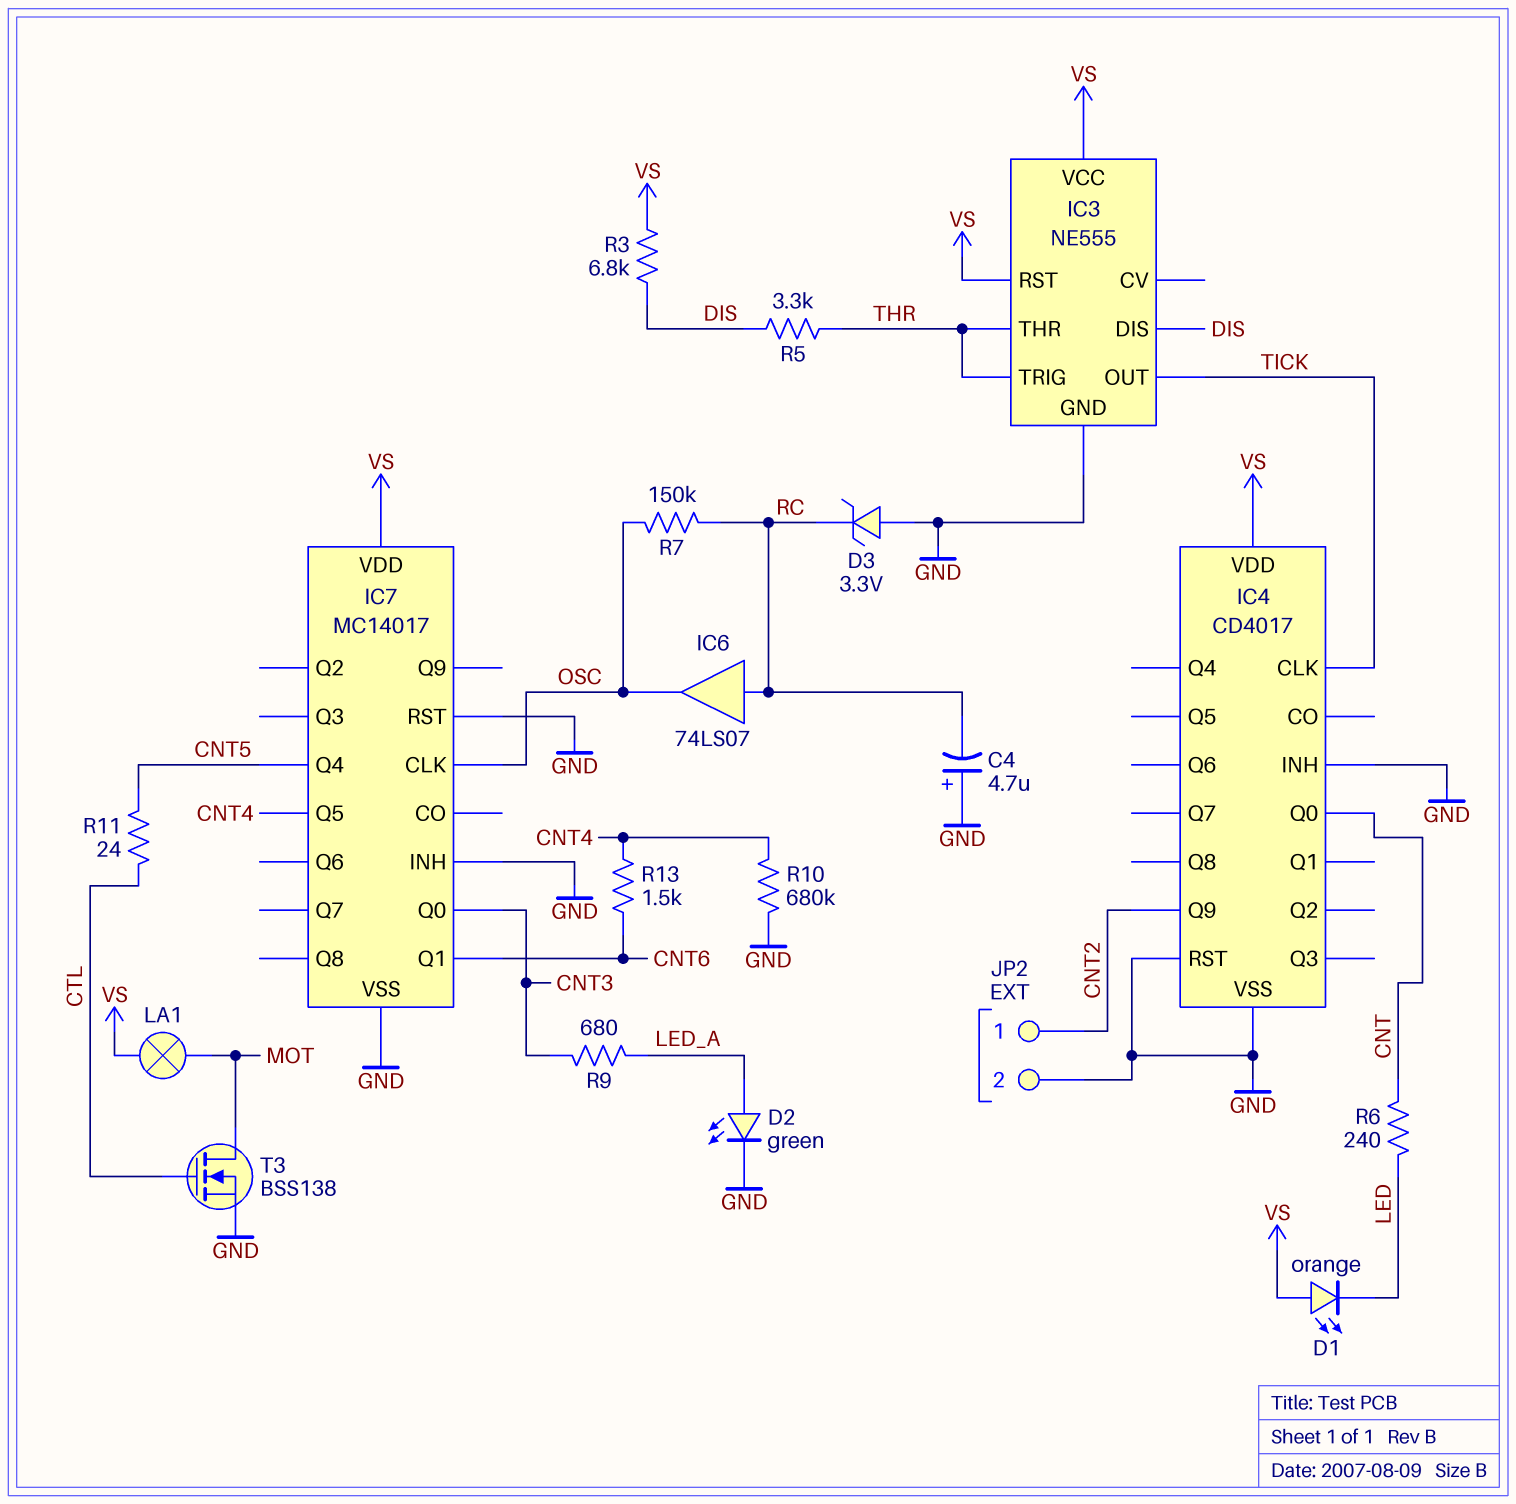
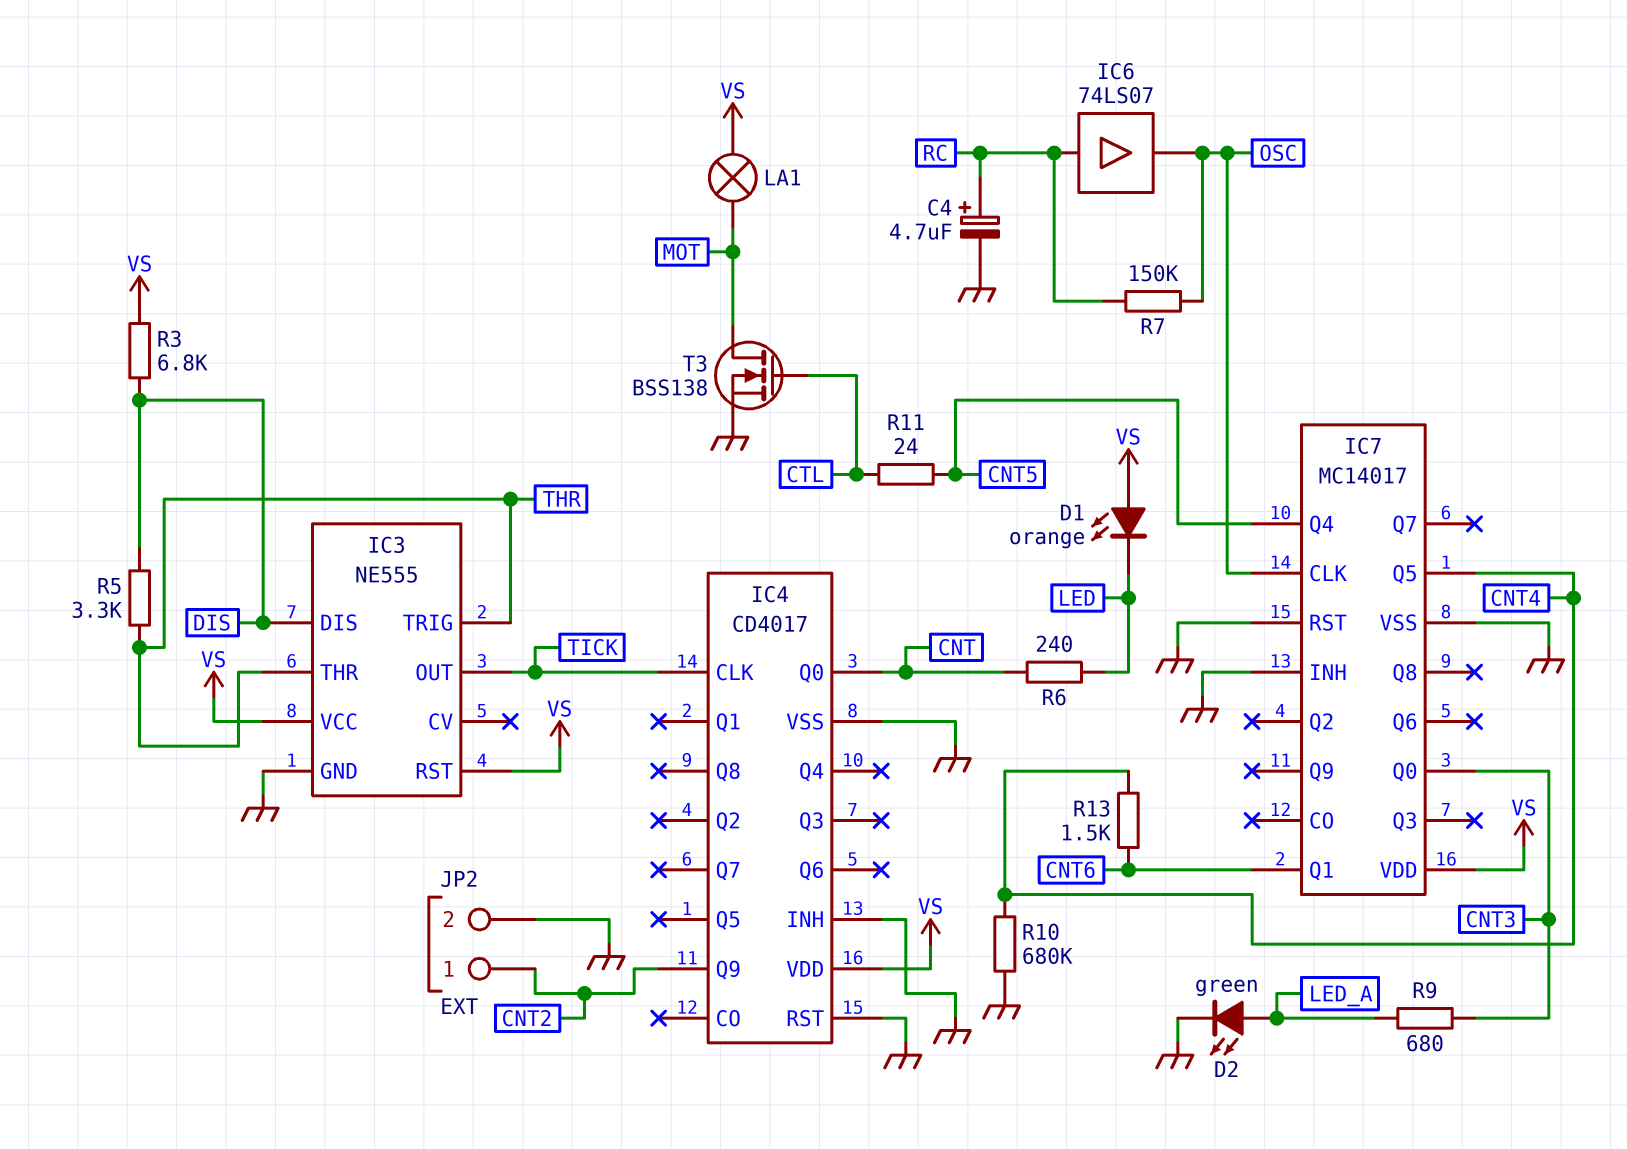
C4: 4.7uF (plus GND, minus RC) -> 4.7uF (plus RC, minus GND)
D3: zener 3.3V (A GND, K RC) -> none

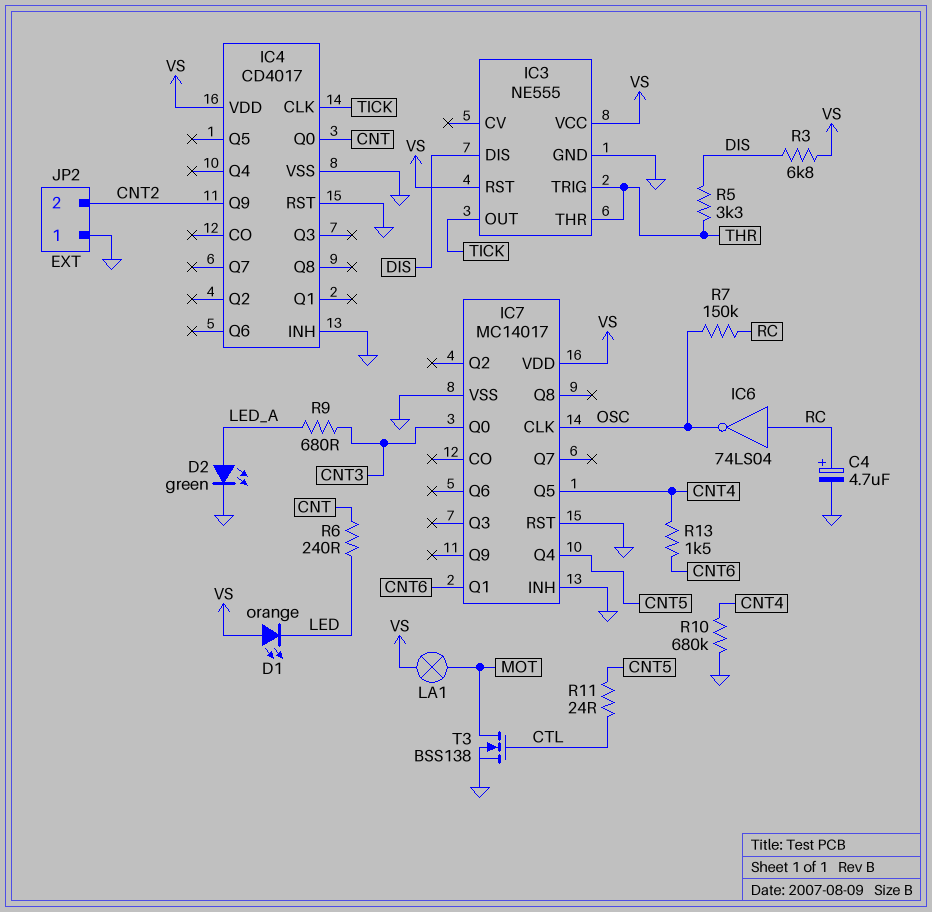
IC6: buffer 74LS07 (in RC, out OSC) -> NOT 74LS04 (in RC, out OSC)
JP2 pin 1: CNT2 -> GND
JP2 pin 2: GND -> CNT2

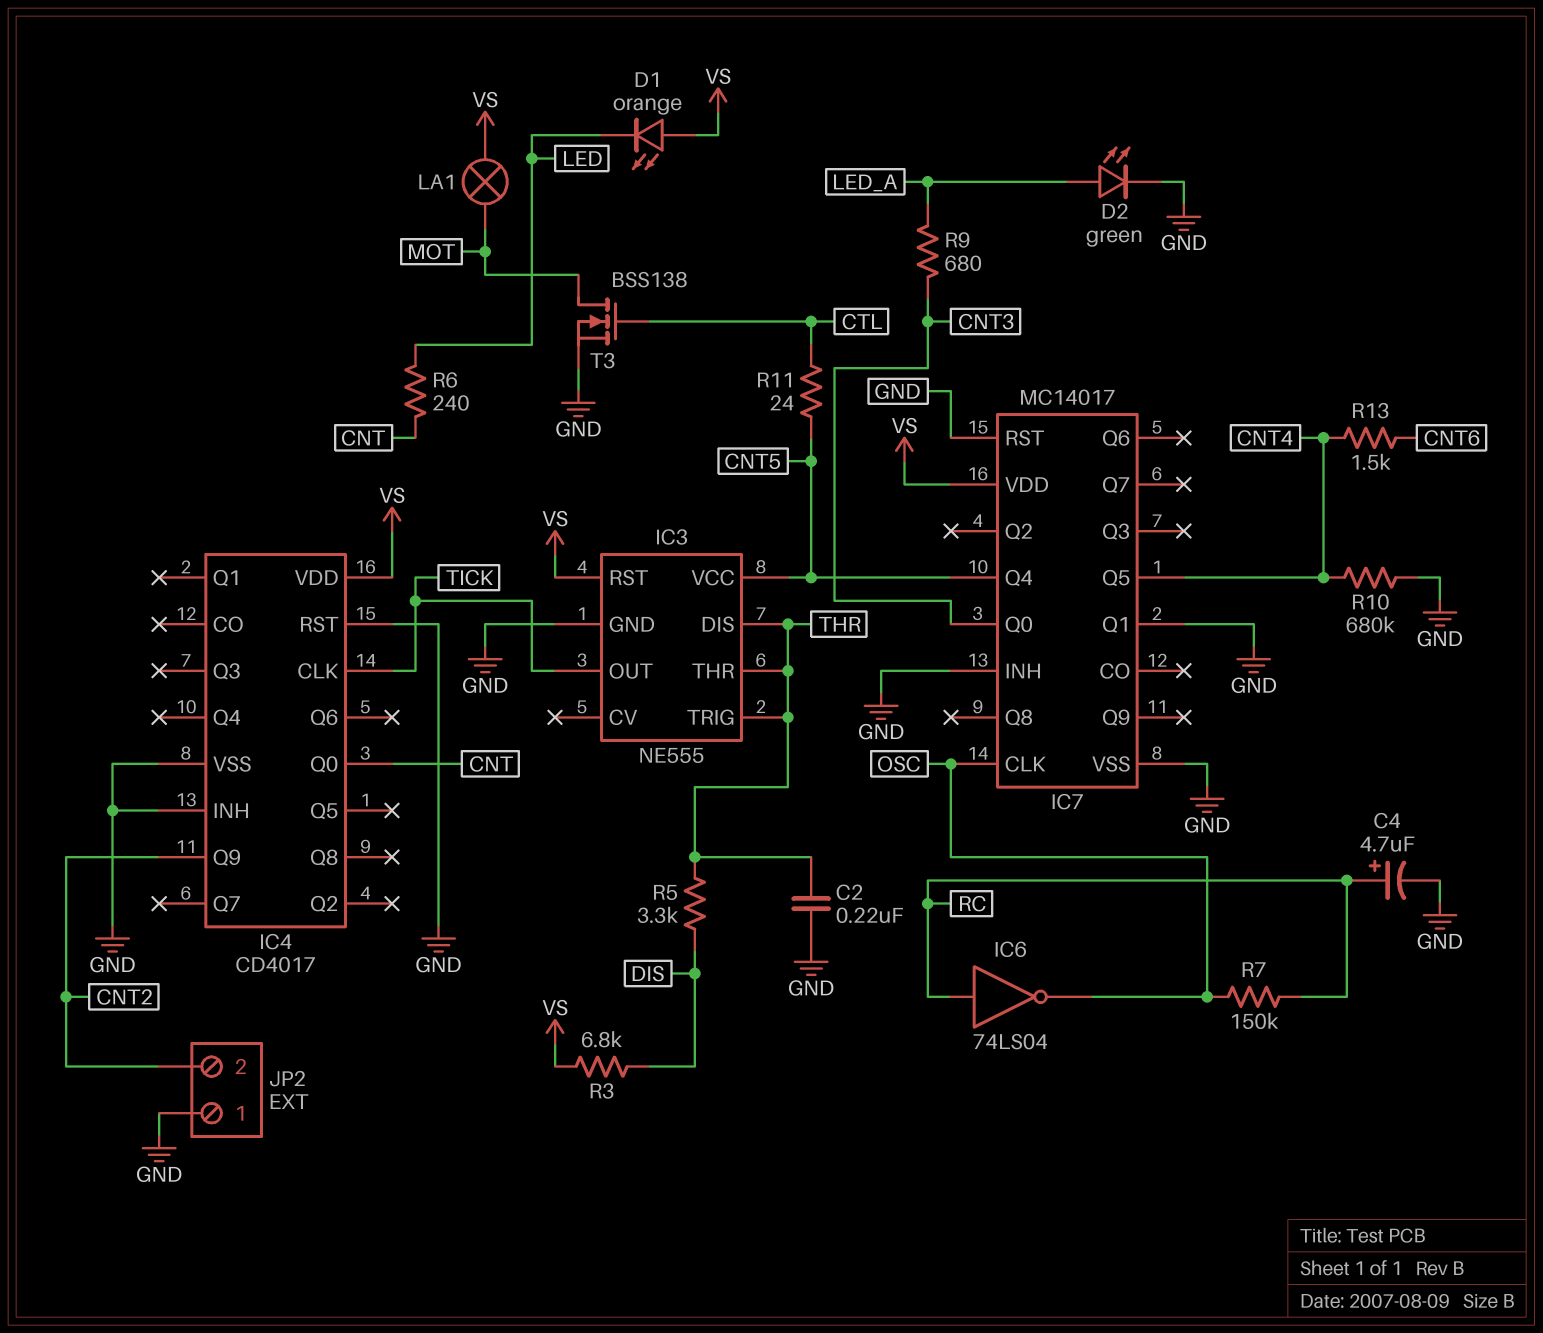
C2: none -> 220nF (GND, THR)
IC3 pin DIS: DIS -> THR
IC3 pin VCC: VS -> CNT5
IC7 pin Q1: CNT6 -> GND

